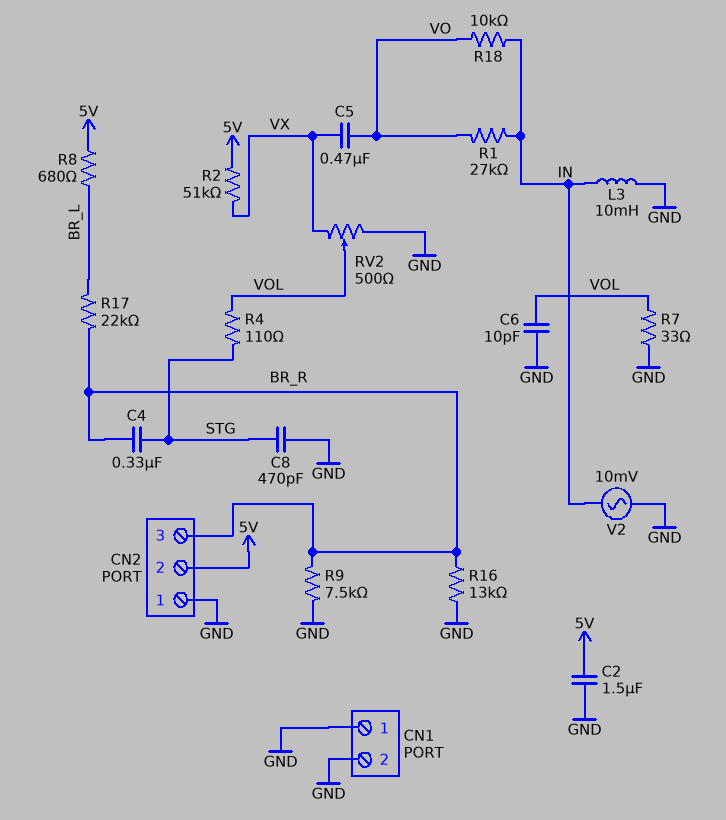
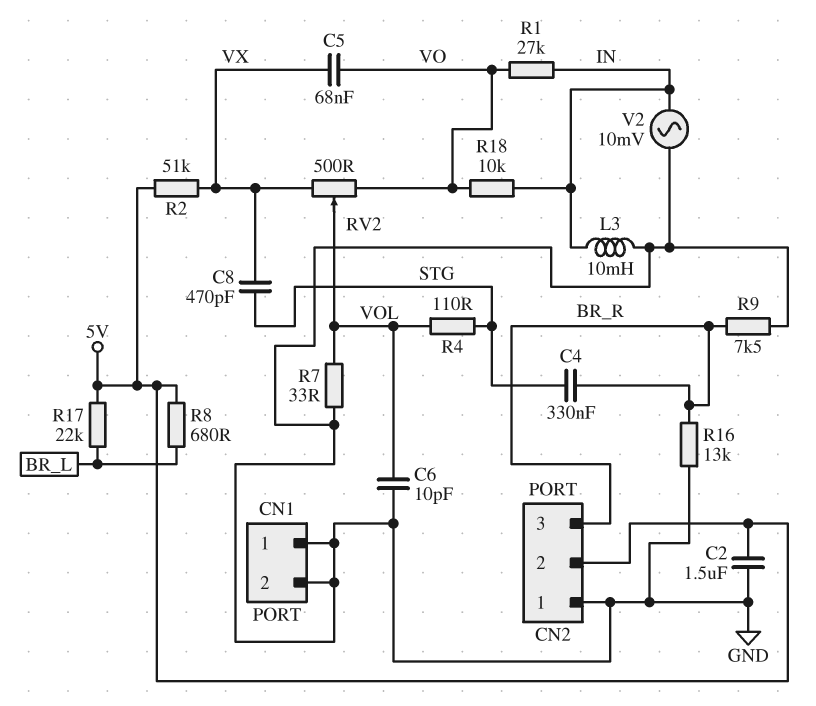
C5: 470nF (VO, VX) -> 68nF (VO, VX)
C8: 470pF (GND, STG) -> 470pF (STG, VX)
R17: 22k (BR_L, BR_R) -> 22k (5V, BR_L)
RV2: 500 (GND, VX, wiper VOL) -> 500 (VO, VX, wiper VOL)

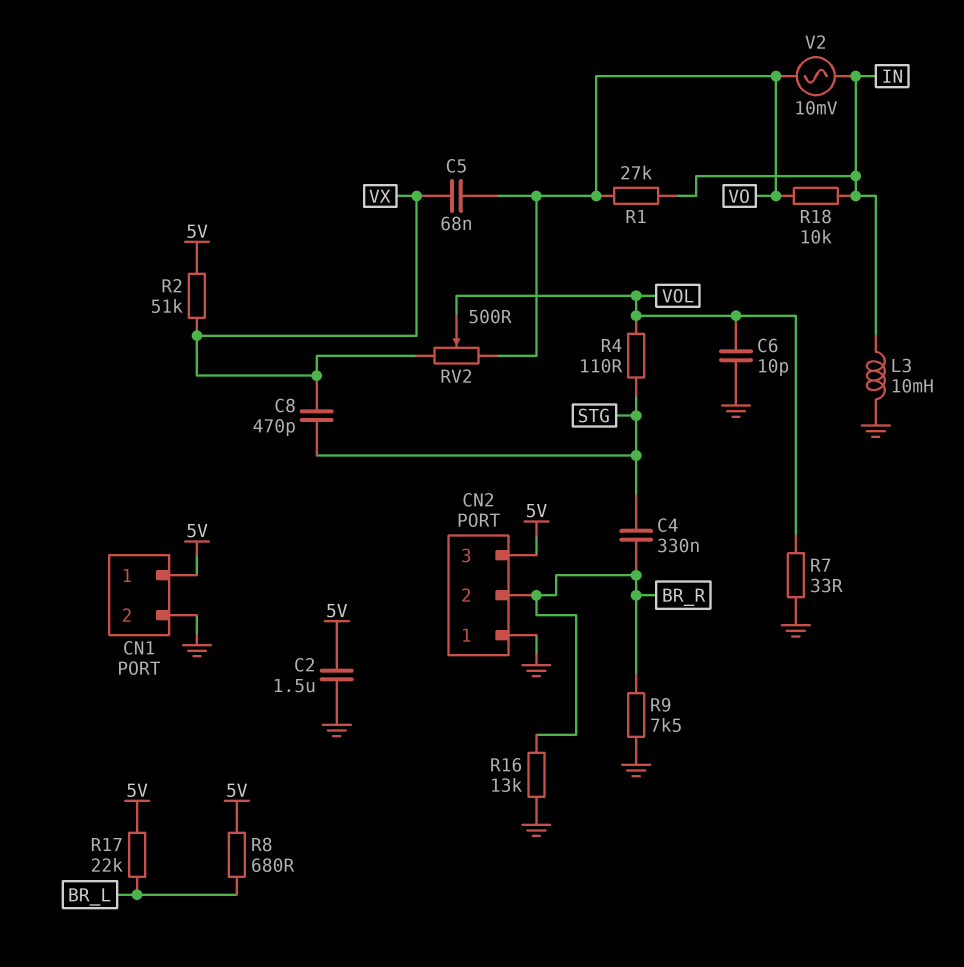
CN1 pin 1: GND -> 5V
CN2 pin 2: 5V -> BR_R
CN2 pin 3: BR_R -> 5V
V2: AC 10mV (GND, IN) -> AC 10mV (IN, VO)

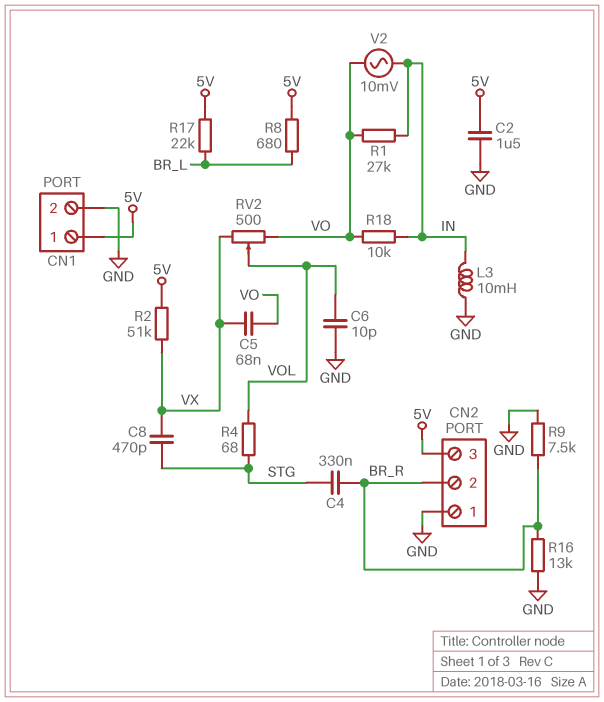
R4: 110 (STG, VOL) -> 68 (STG, VOL)
R7: 33 (GND, VOL) -> none

